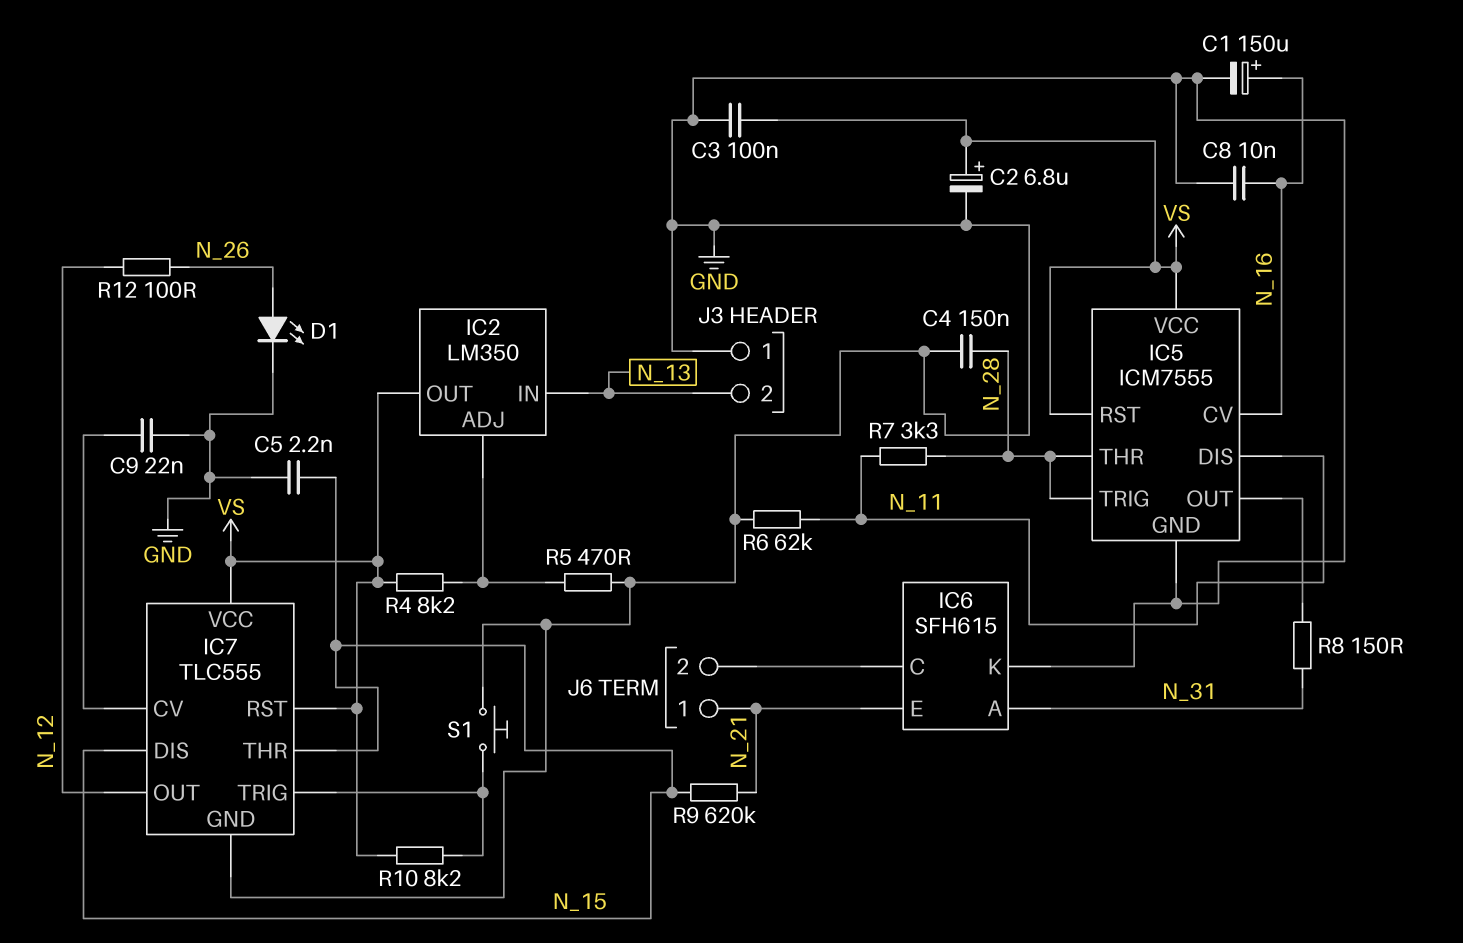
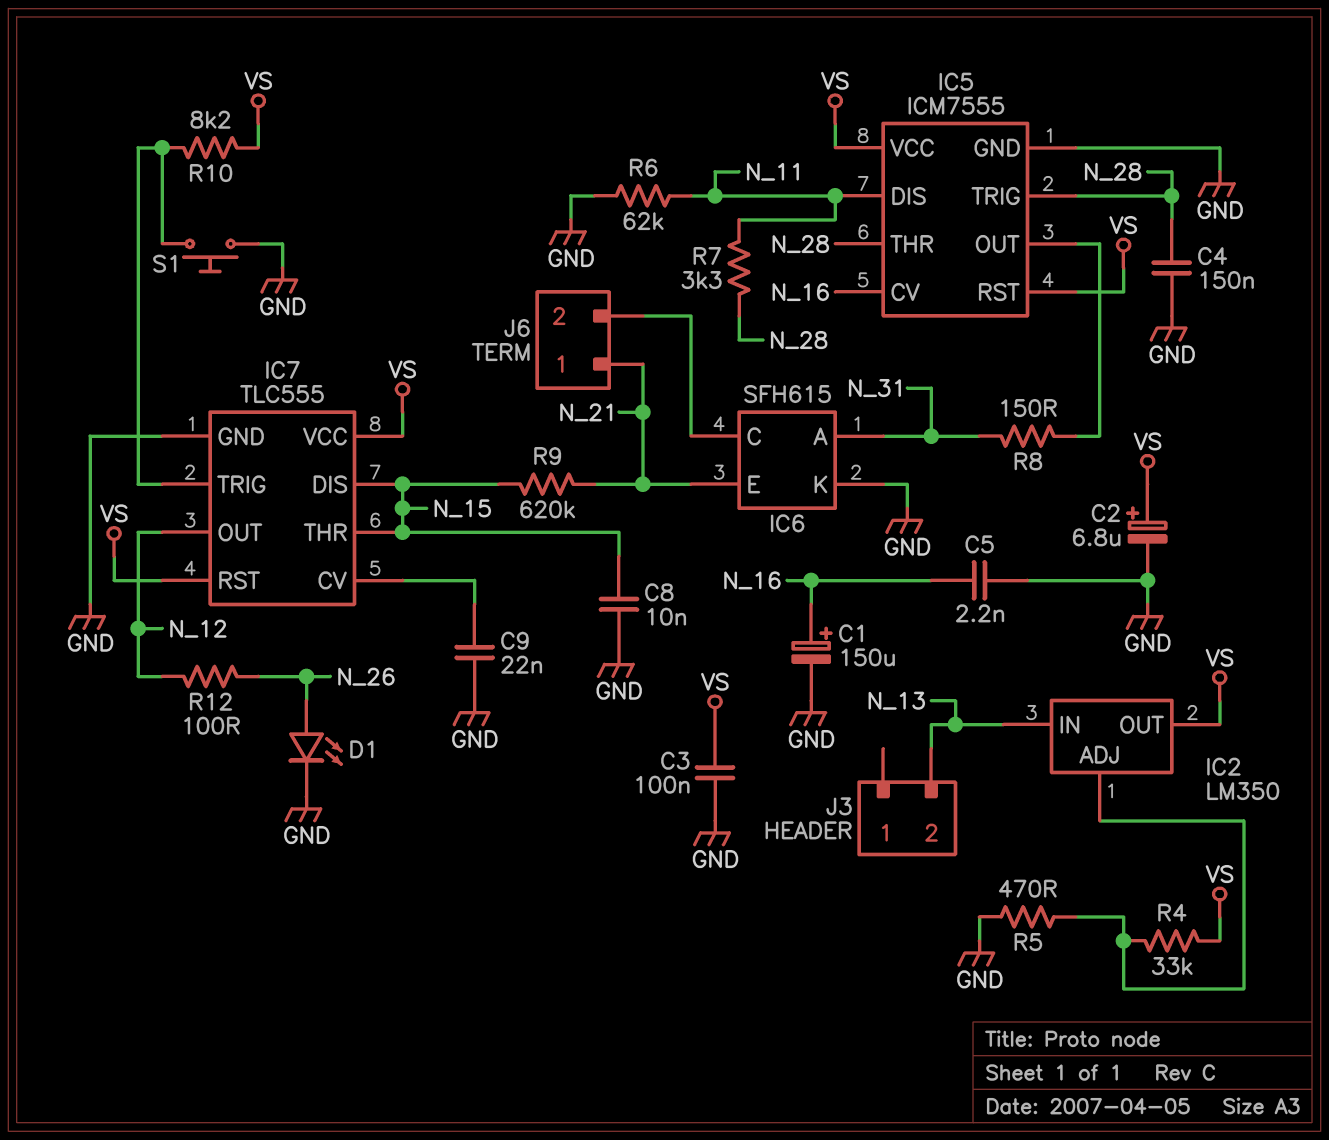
C5: 2.2nF (GND, N_15) -> 2.2nF (GND, N_16)
C8: 10nF (GND, N_16) -> 10nF (GND, N_15)
J3 pin 1: GND -> none
R4: 8.2k (IC2/ADJ, VS) -> 33k (IC2/ADJ, VS)

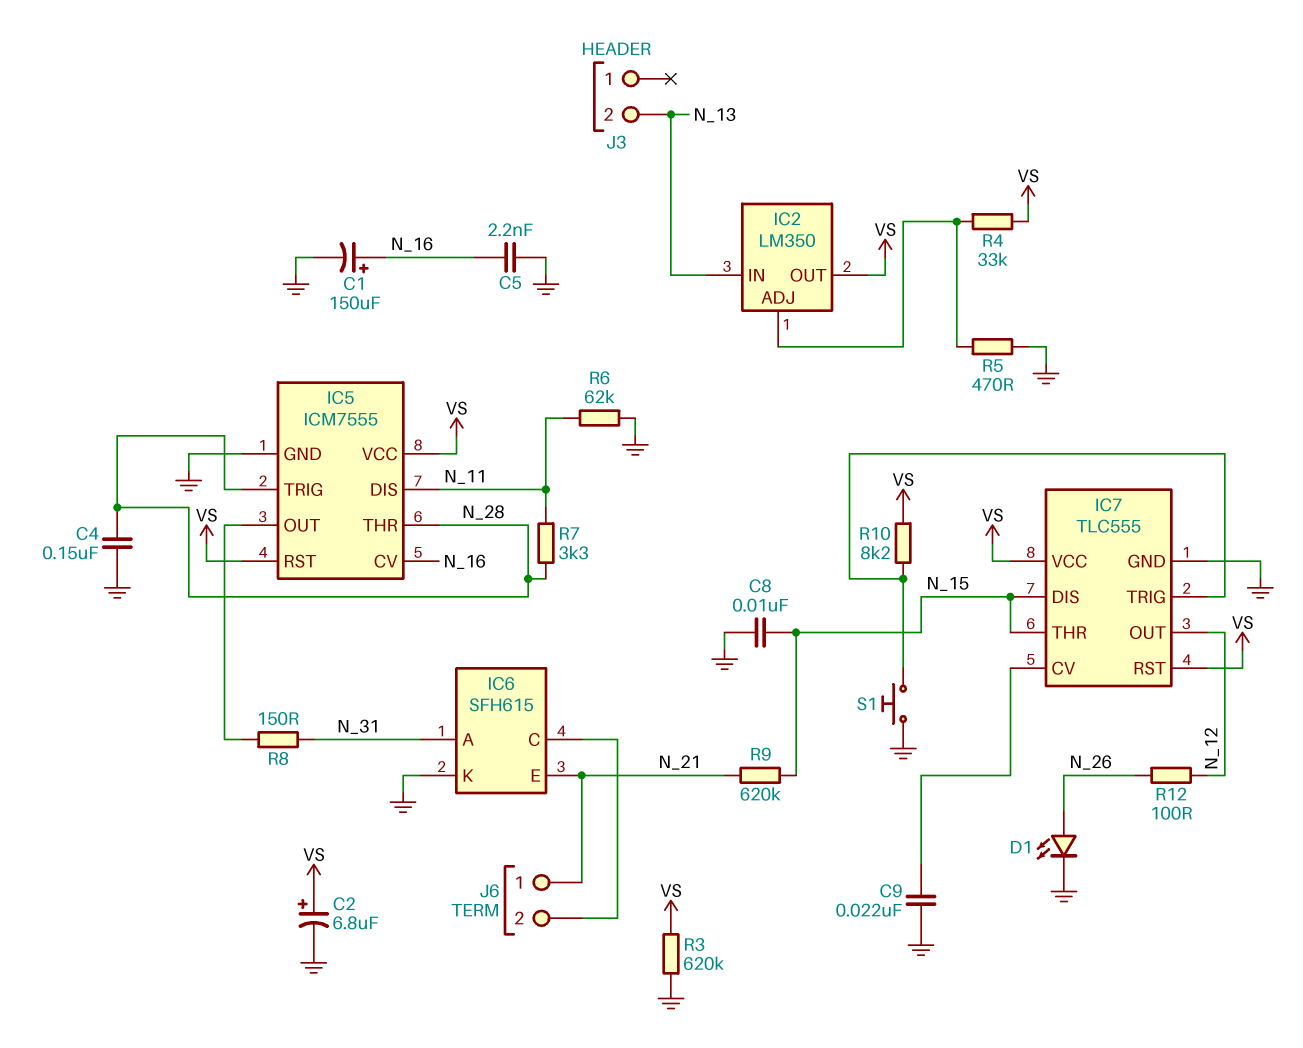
C3: 100nF (GND, VS) -> none
R3: none -> 620k (GND, VS)

